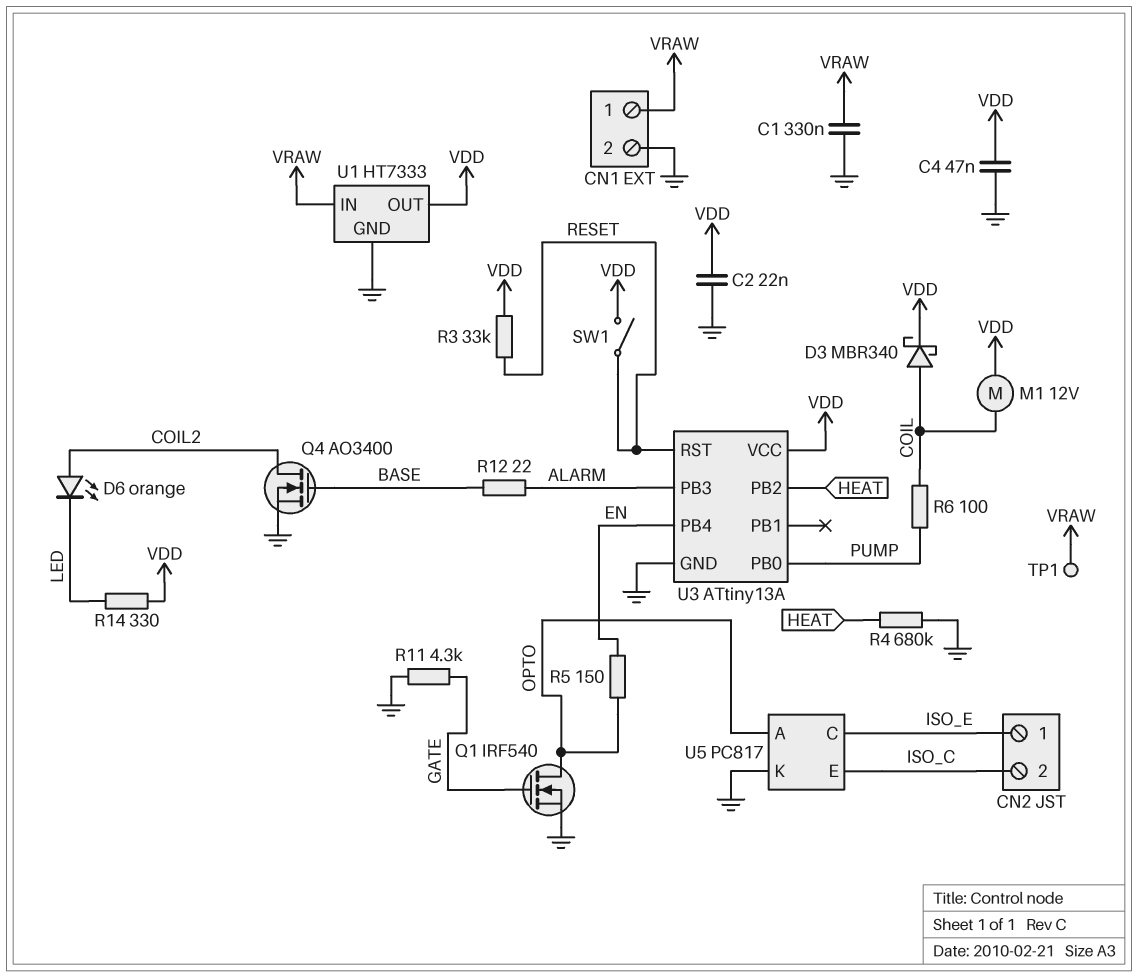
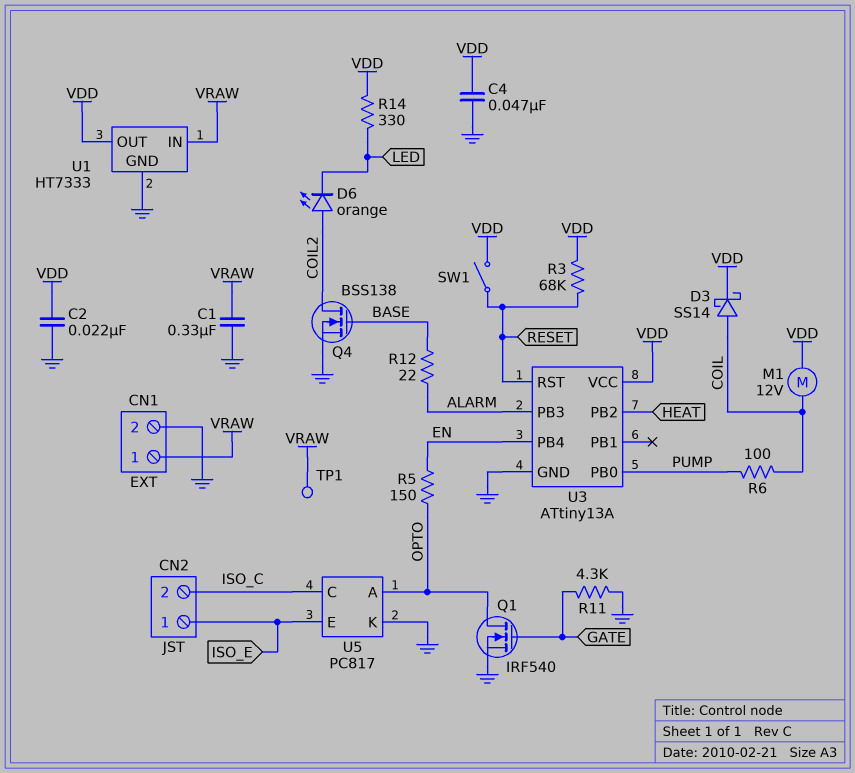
D3: schottky MBR340 (A COIL, K VDD) -> schottky SS14 (A COIL, K VDD)
Q4: NMOS AO3400 (G BASE, D COIL2, S GND) -> NMOS BSS138 (G BASE, D COIL2, S GND)
R3: 33k (RESET, VDD) -> 68k (RESET, VDD)
R4: 680k (GND, HEAT) -> none
U5 pin C: ISO_E -> ISO_C
U5 pin E: ISO_C -> ISO_E

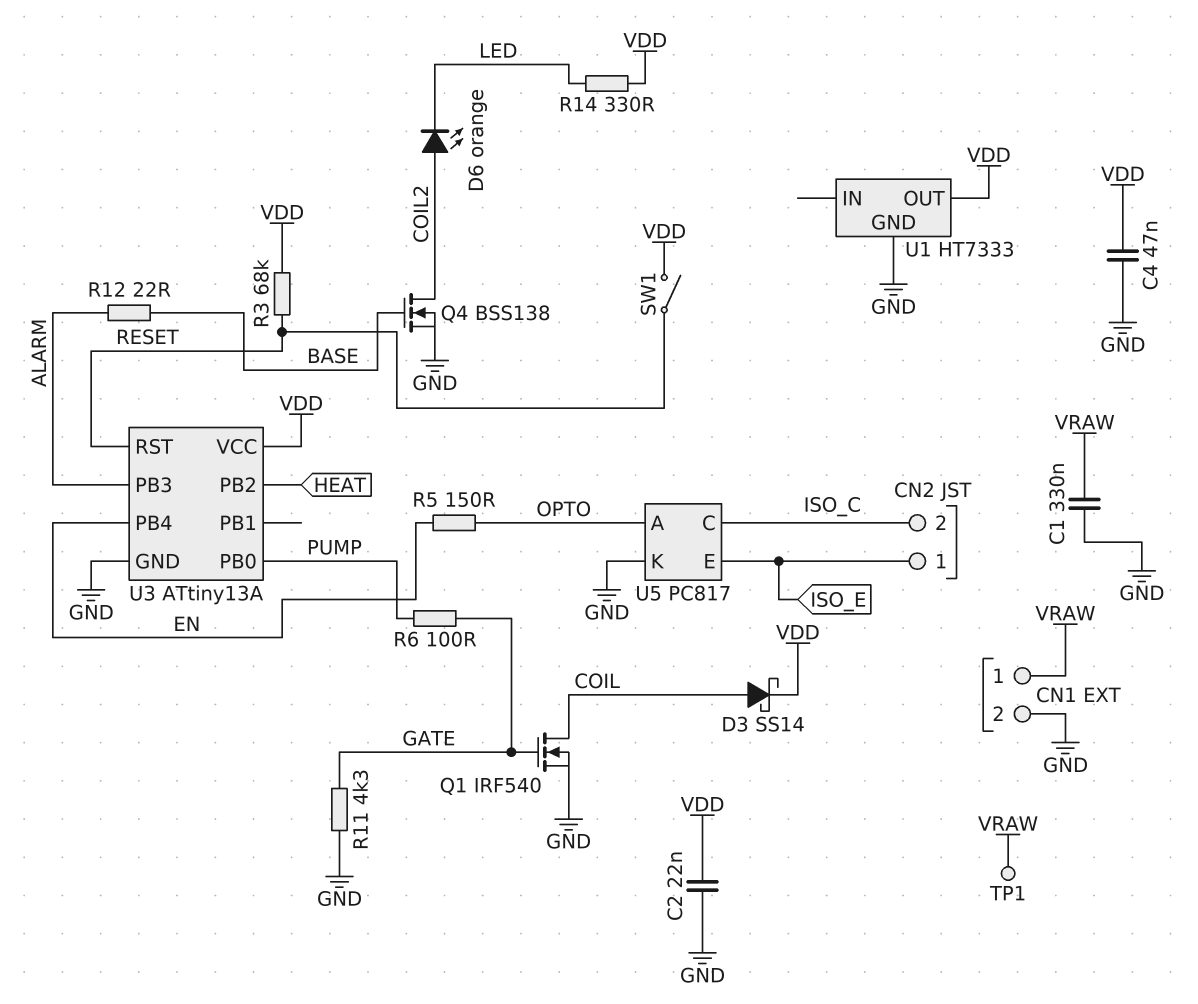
M1: motor 12V (COIL, VDD) -> none
Q1: NMOS IRF540 (G GATE, D OPTO, S GND) -> NMOS IRF540 (G GATE, D COIL, S GND)
R6: 100 (COIL, PUMP) -> 100 (GATE, PUMP)
U1 pin IN: VRAW -> none

